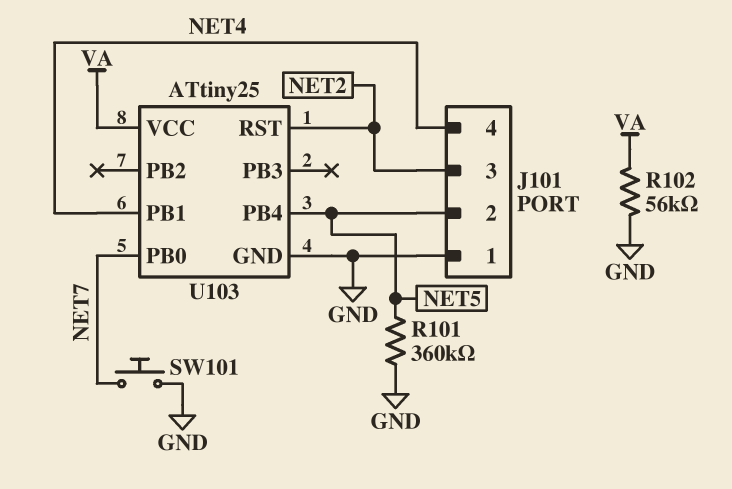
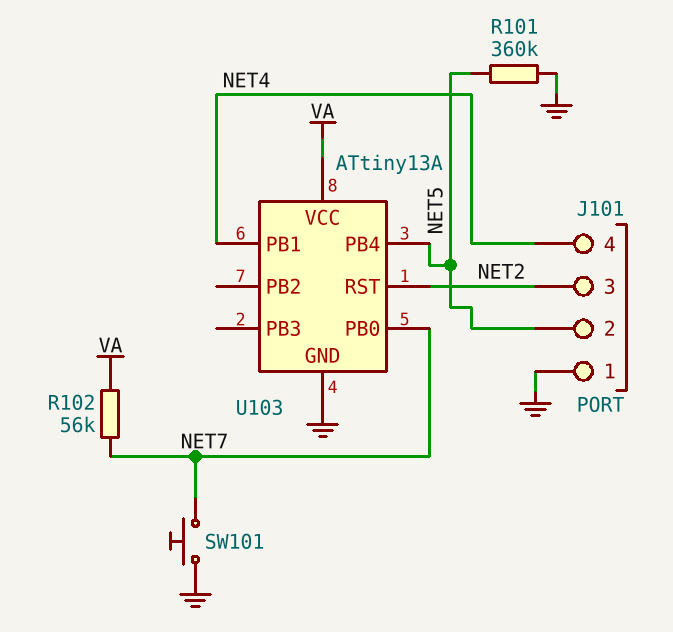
R102: 56k (GND, VA) -> 56k (NET7, VA)
U103: ATtiny25 -> ATtiny13A

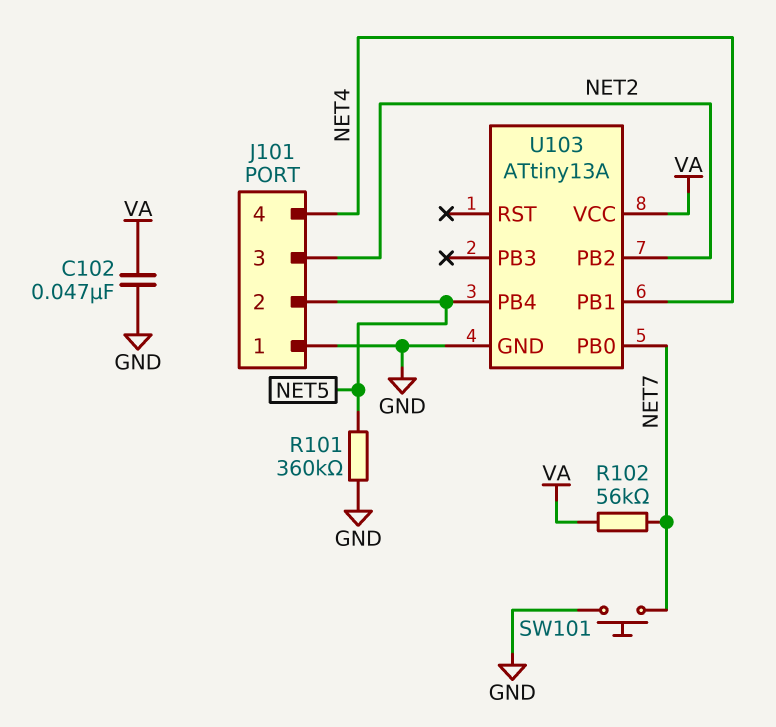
C102: none -> 47nF (GND, VA)
U103 pin PB2: none -> NET2
U103 pin RST: NET2 -> none

